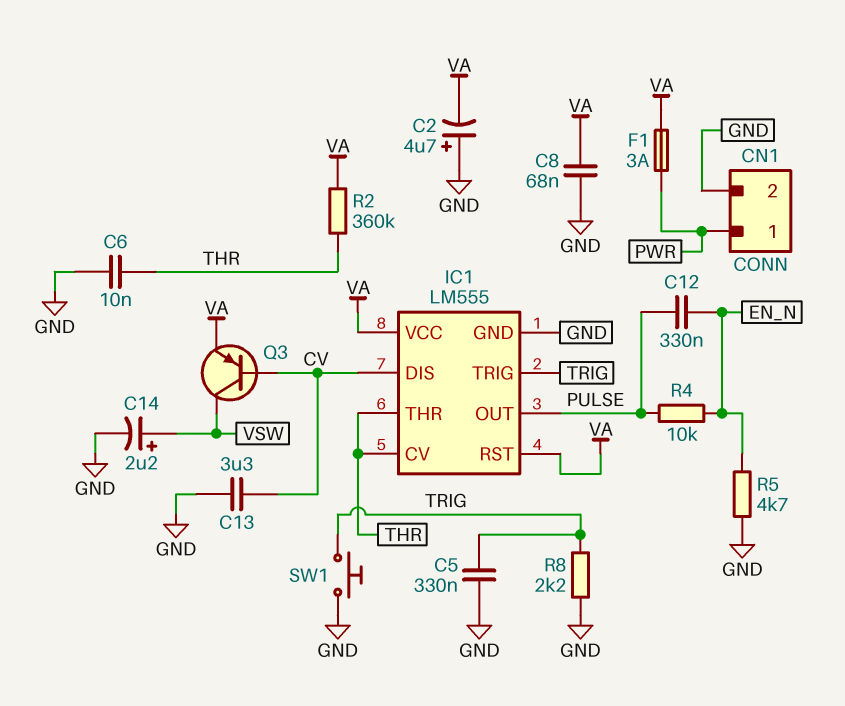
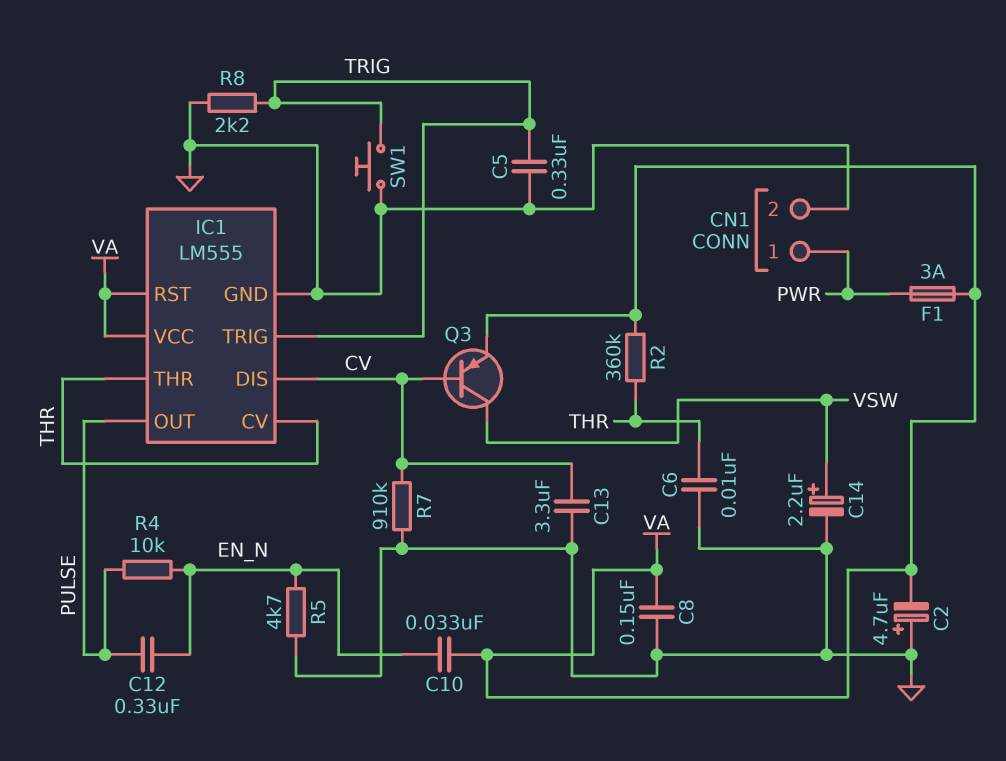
C8: 68nF (GND, VA) -> 150nF (GND, VA)
C10: none -> 33nF (EN_N, VA)
R7: none -> 910k (CV, GND)

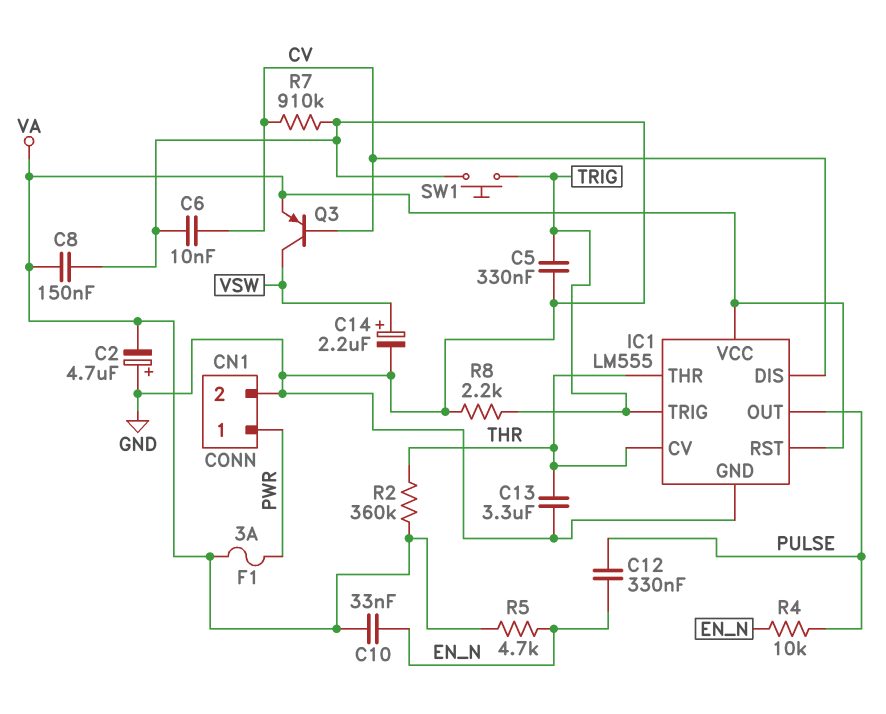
C6: 10nF (GND, THR) -> 10nF (CV, GND)
C13: 3.3uF (CV, GND) -> 3.3uF (GND, THR)
R5: 4.7k (EN_N, GND) -> 4.7k (EN_N, VA)

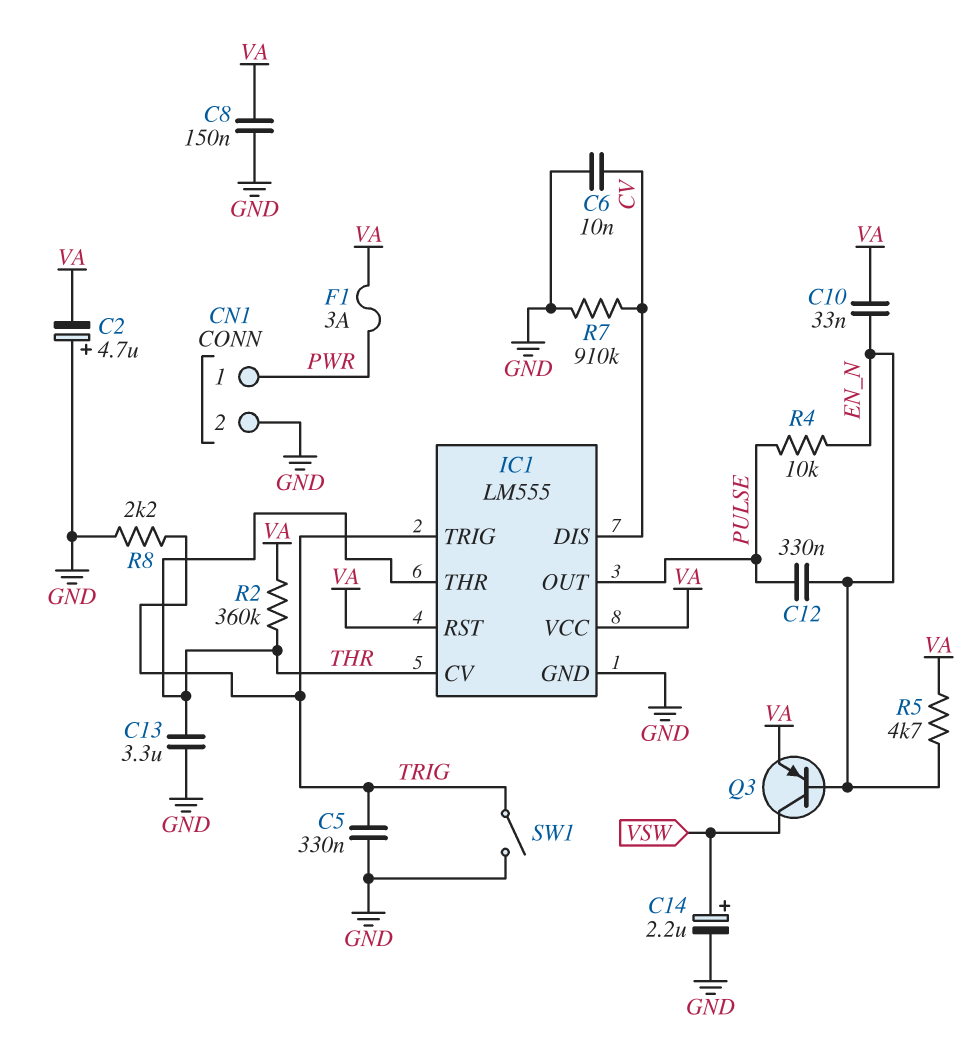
Q3: PNP (B CV, C VSW, E VA) -> PNP (B EN_N, C VSW, E VA)
SW1: button (GND, TRIG) -> switch (GND, TRIG)

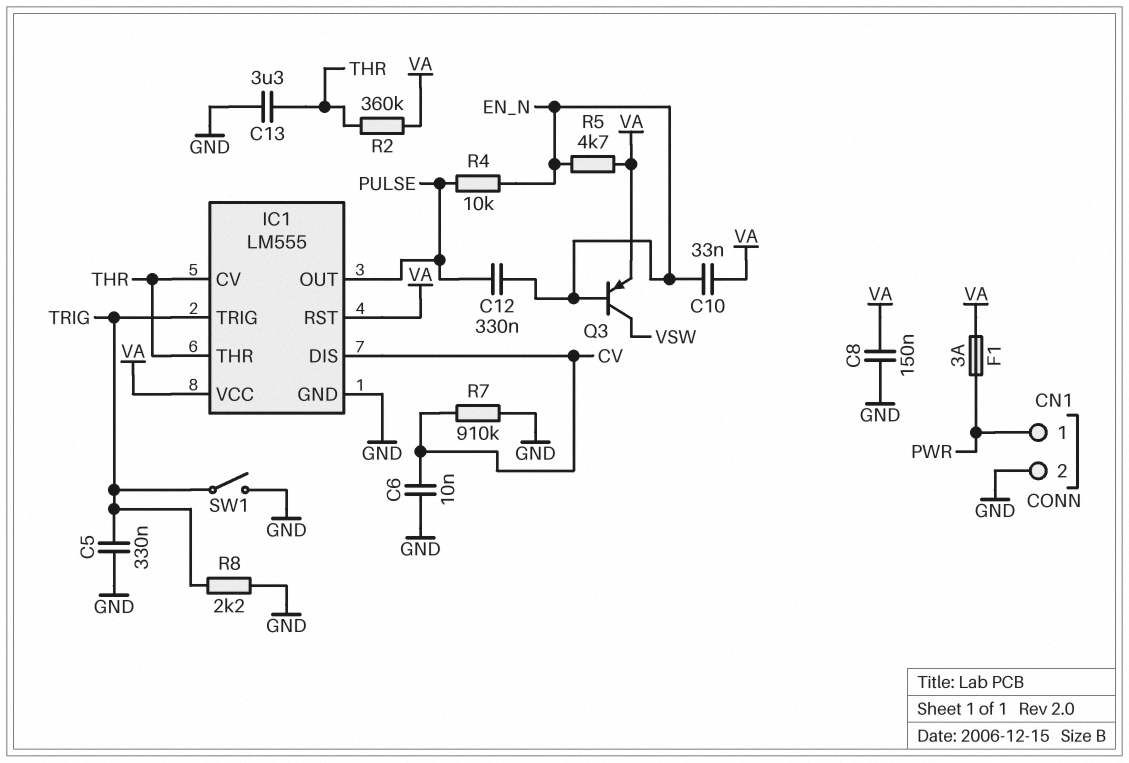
C2: 4.7uF (plus GND, minus VA) -> none
C14: 2.2uF (plus VSW, minus GND) -> none

